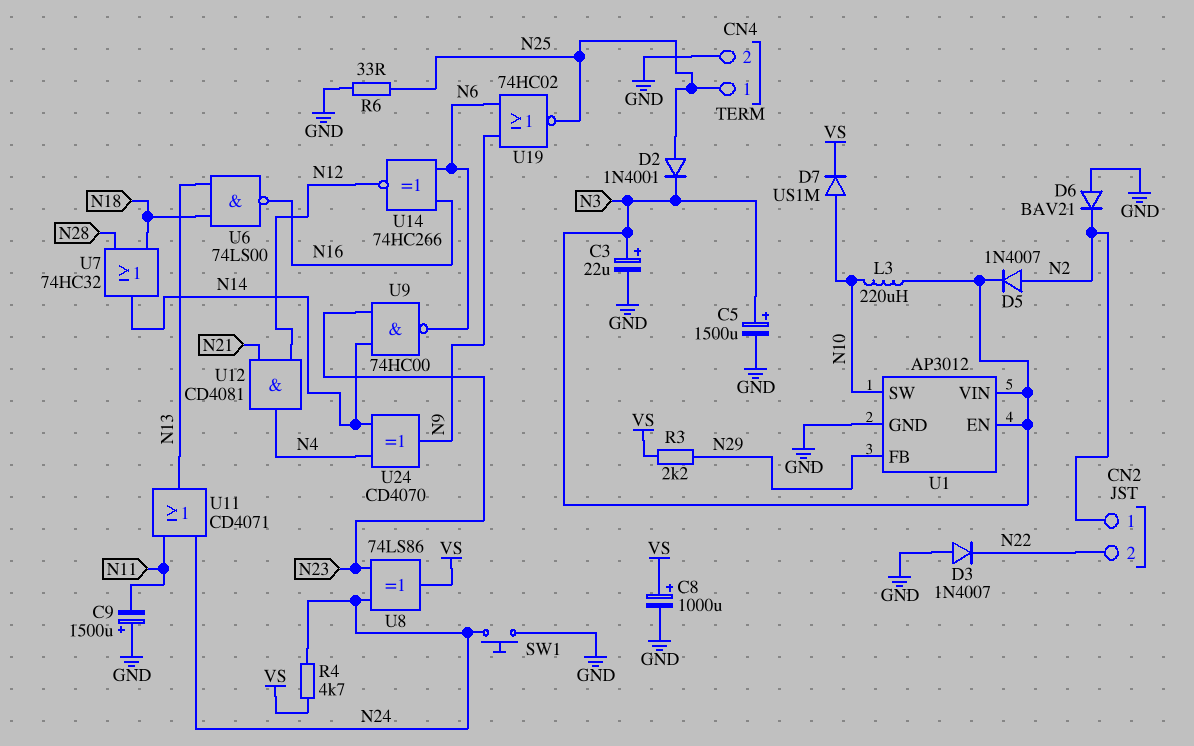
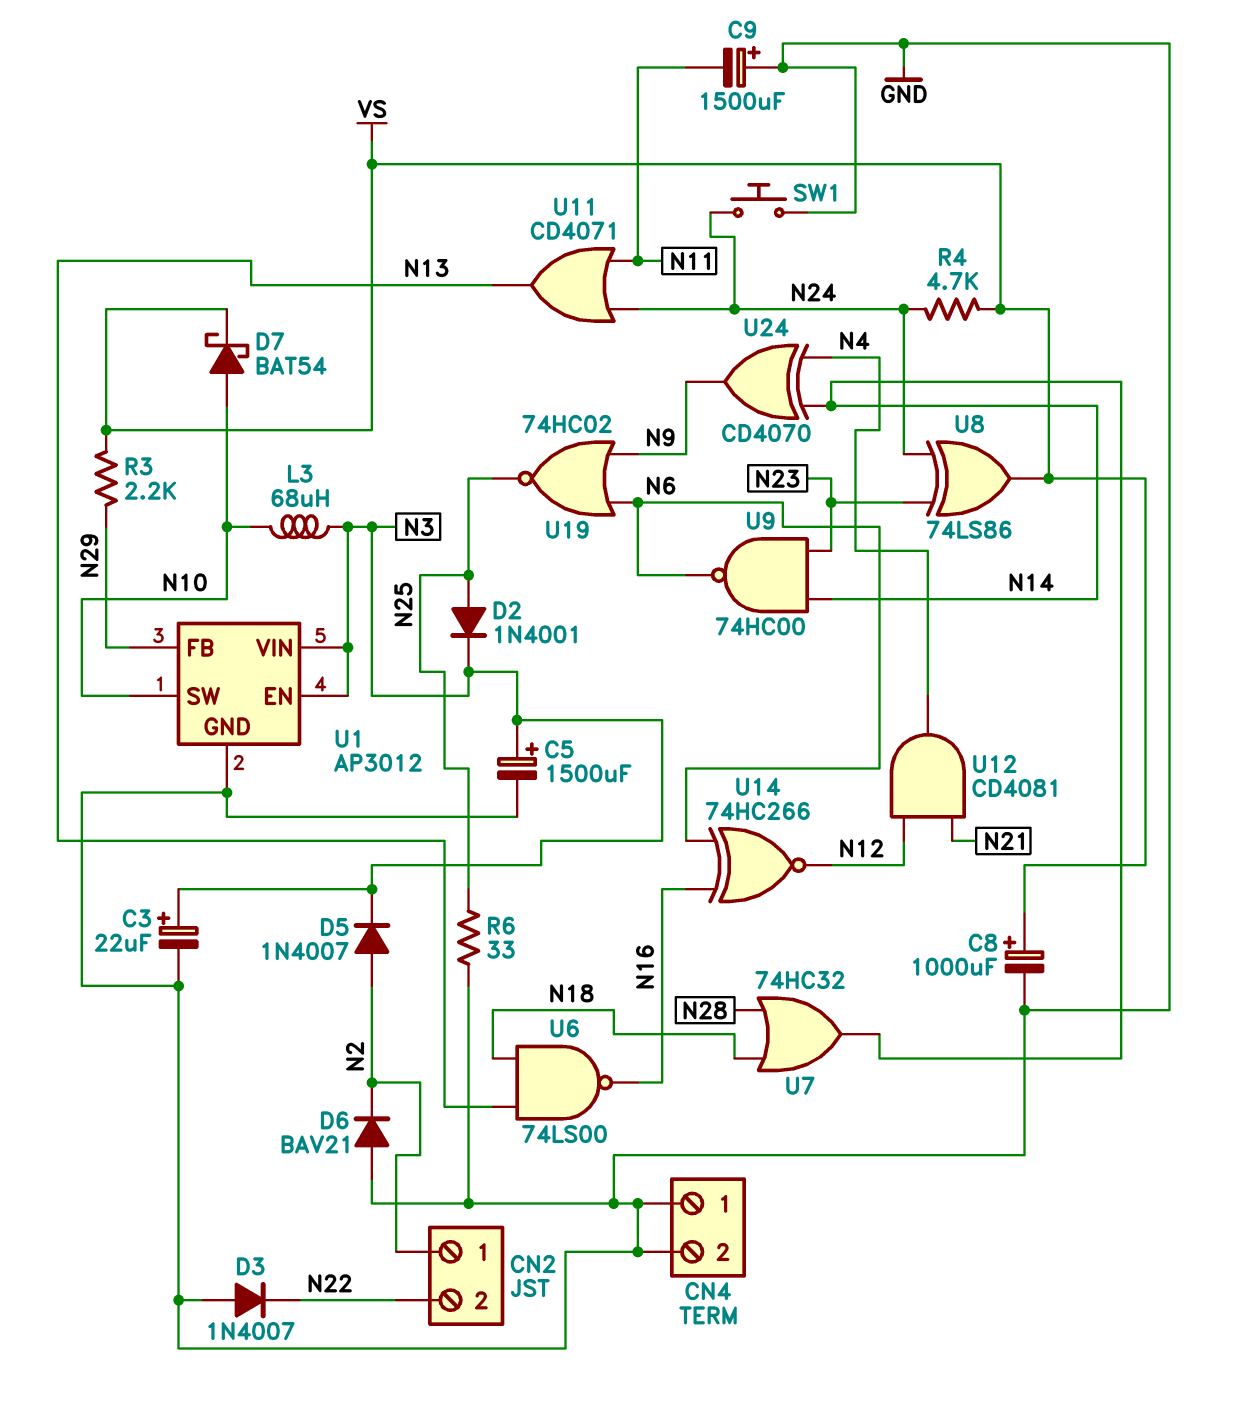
CN4 pin 1: N25 -> GND
D7: diode US1M (A N10, K VS) -> schottky BAT54 (A N10, K VS)
L3: 220uH (N3, N10) -> 68uH (N3, N10)

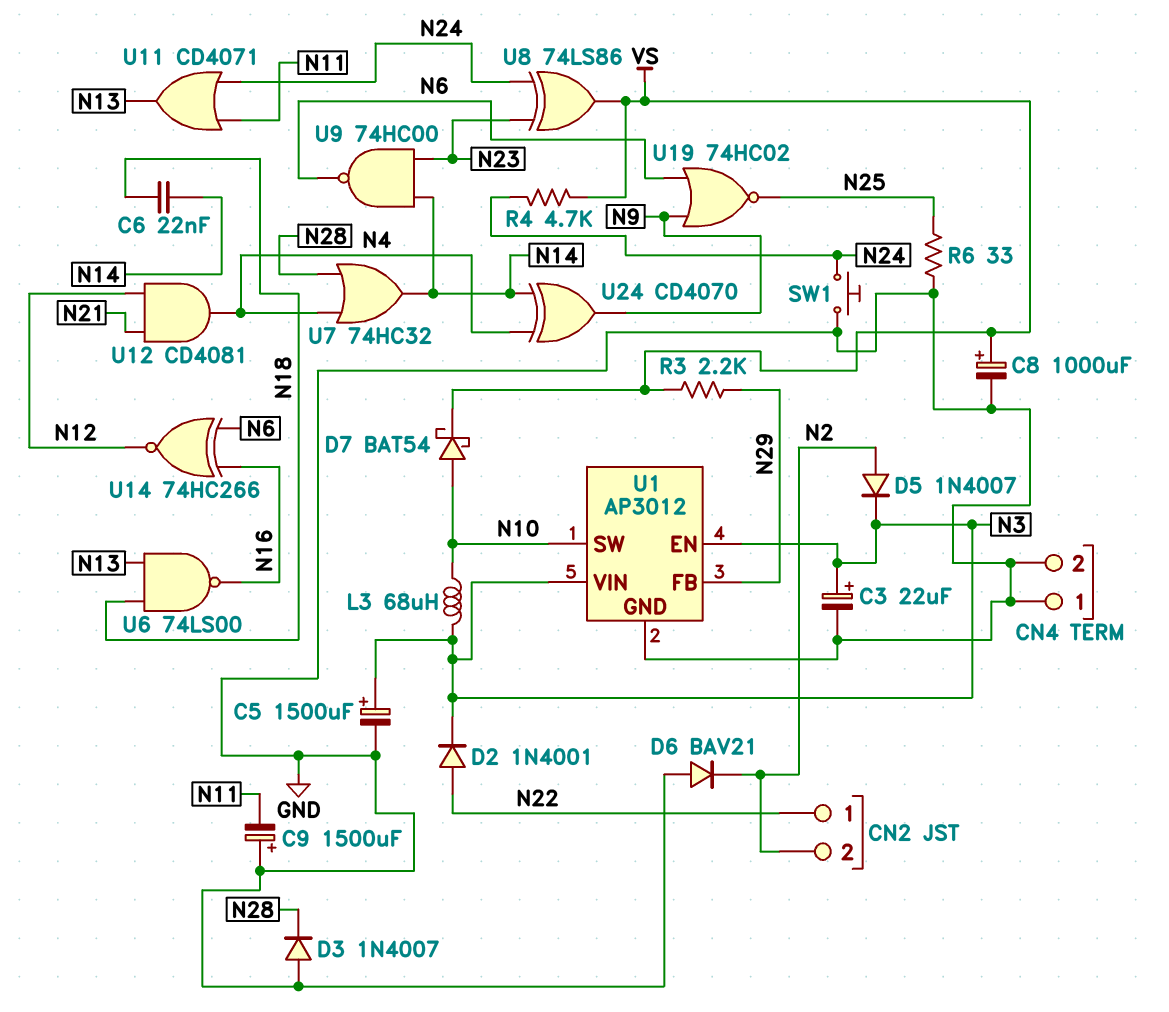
C6: none -> 22nF (N14, N18)
CN2 pin 1: N2 -> N22
CN2 pin 2: N22 -> N2
D2: diode 1N4001 (A N25, K N3) -> diode 1N4001 (A N22, K N3)
D3: diode 1N4007 (A GND, K N22) -> diode 1N4007 (A GND, K N28)
U7: OR 74HC32 (in N18, in N28, out N14) -> OR 74HC32 (in N4, in N28, out N14)

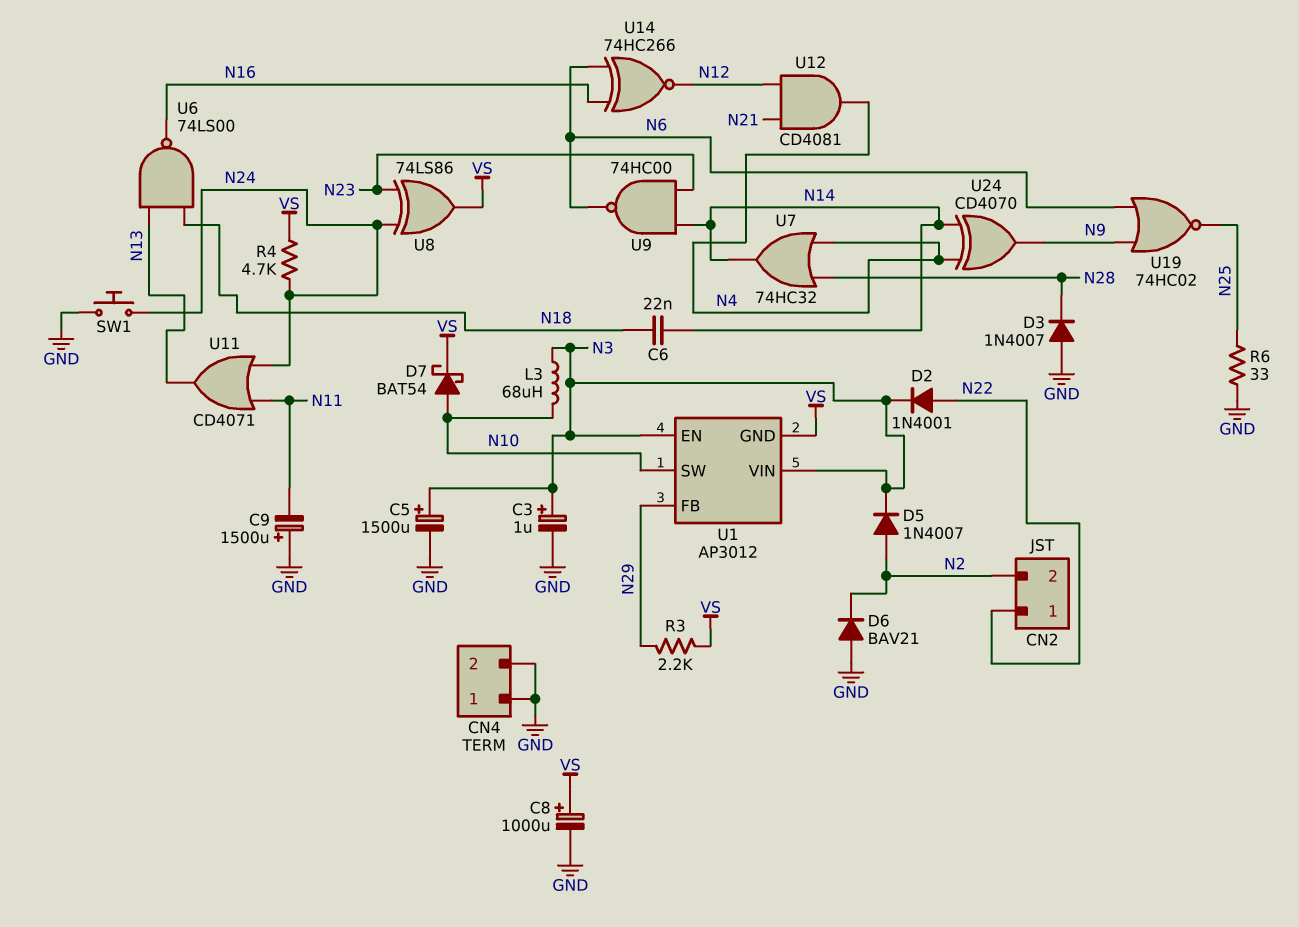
C3: 22uF (plus N3, minus GND) -> 1uF (plus N3, minus GND)
U1 pin GND: GND -> VS

